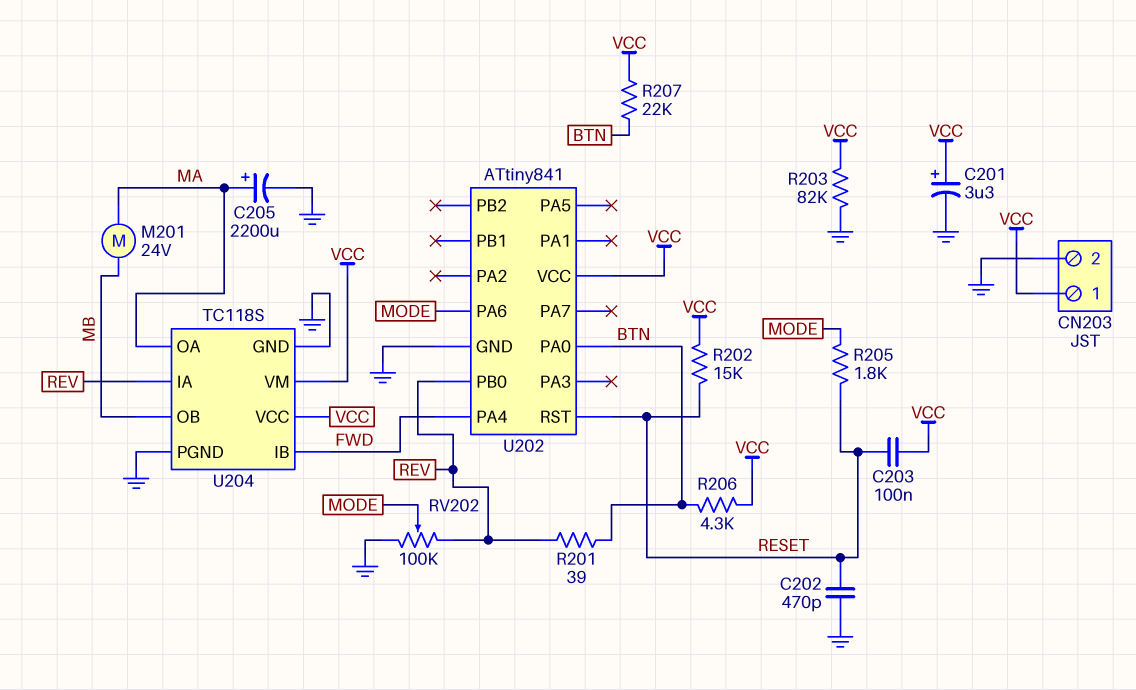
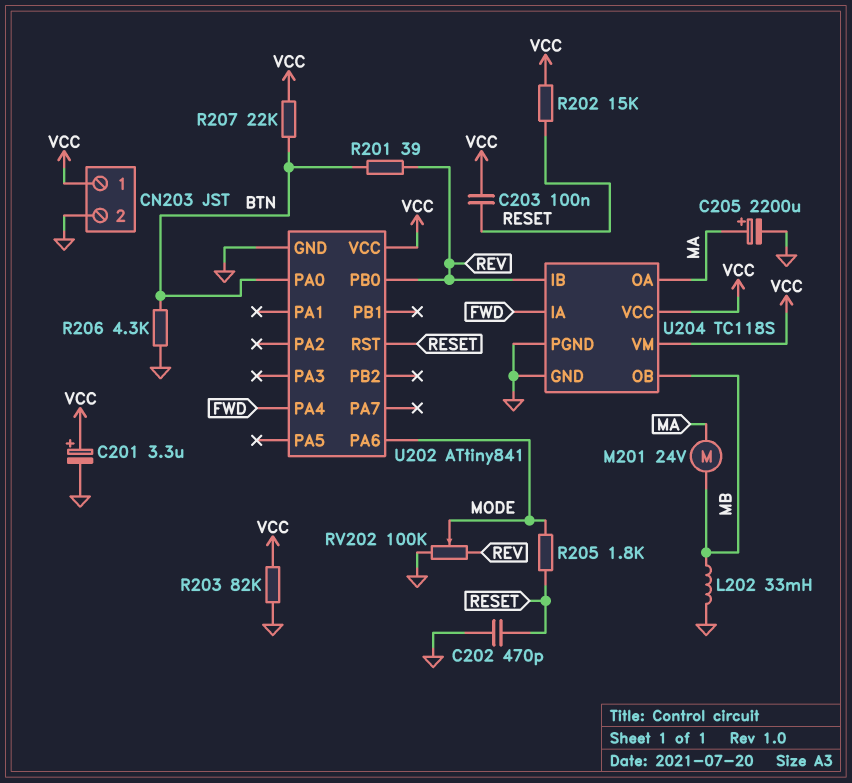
L202: none -> 33mH (GND, MB)
R206: 4.3k (BTN, VCC) -> 4.3k (BTN, GND)
U204 pin IA: REV -> FWD
U204 pin IB: FWD -> REV

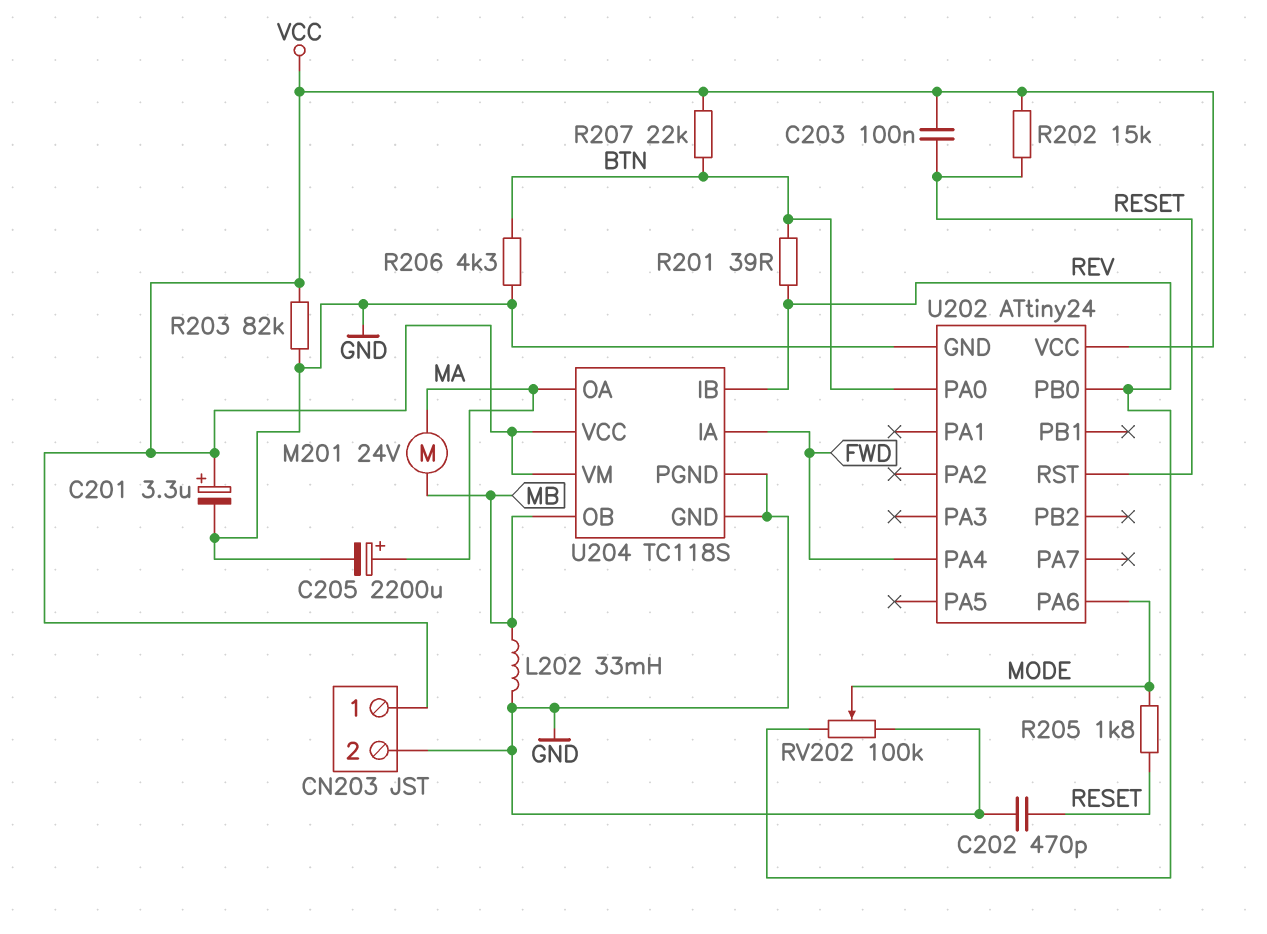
U202: ATtiny841 -> ATtiny24

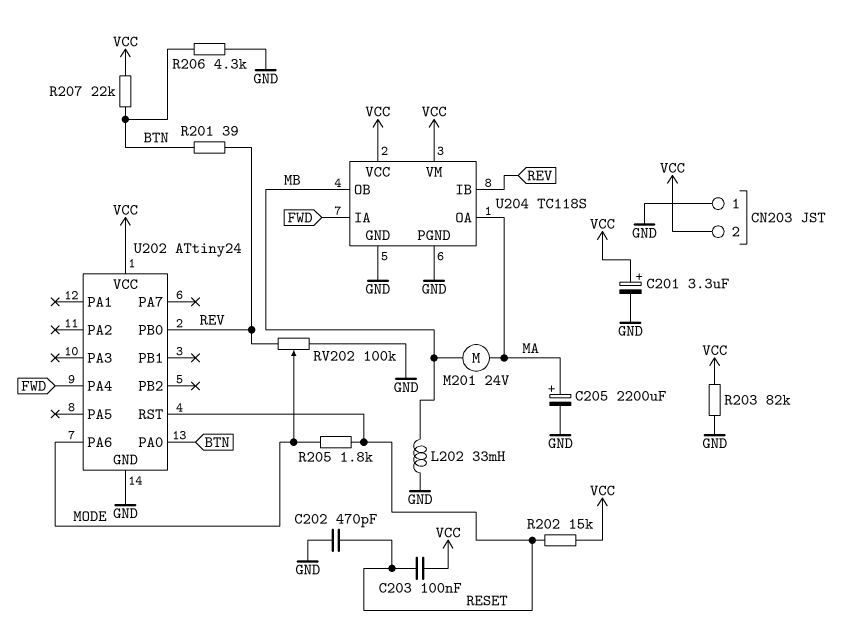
CN203 pin 1: VCC -> GND
CN203 pin 2: GND -> VCC

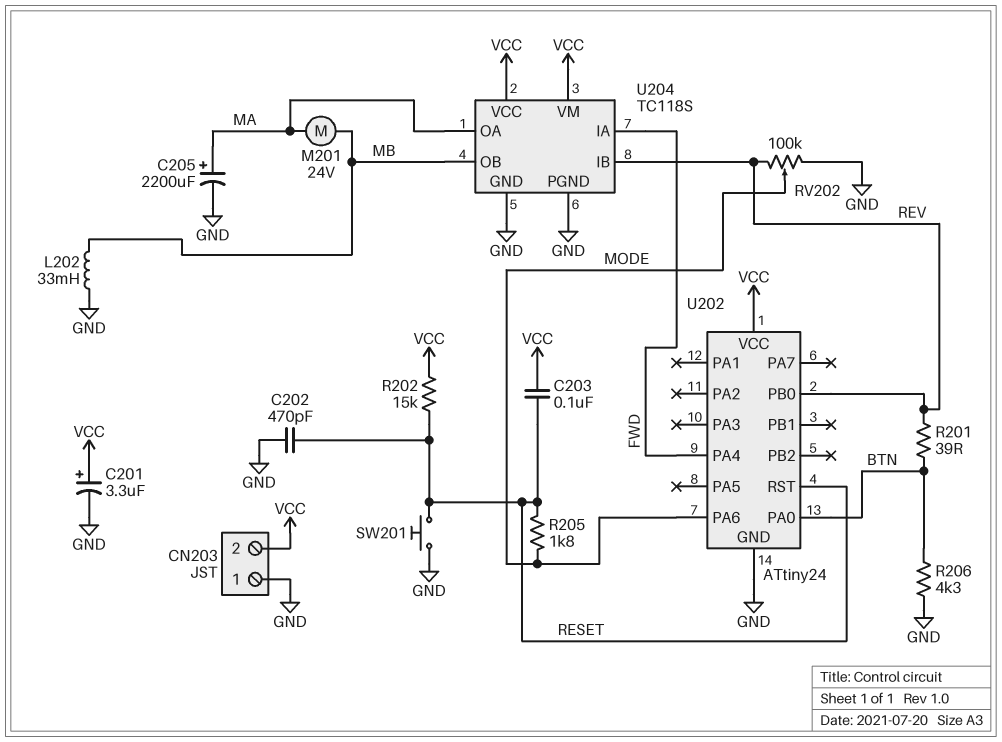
R203: 82k (GND, VCC) -> none
R207: 22k (BTN, VCC) -> none
SW201: none -> button (GND, RESET)

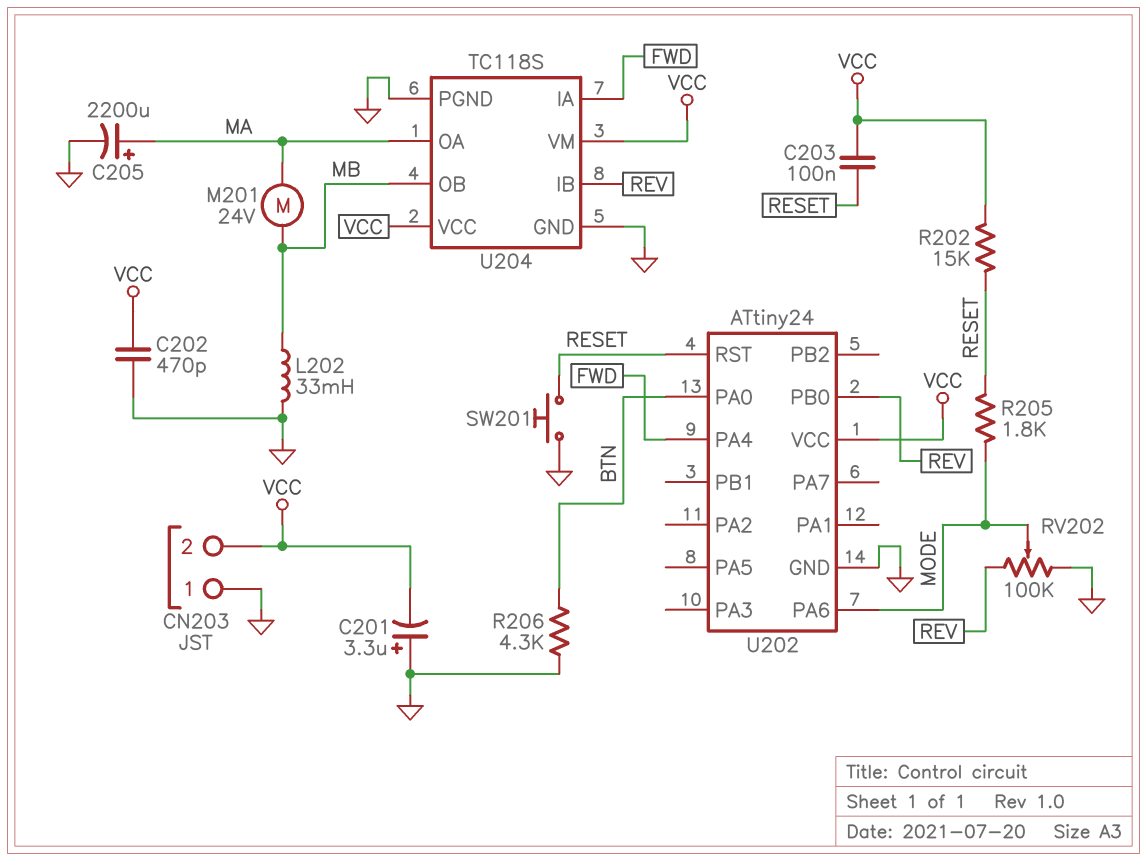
C201: 3.3uF (plus VCC, minus GND) -> 3.3uF (plus GND, minus VCC)
C202: 470pF (GND, RESET) -> 470pF (GND, VCC)
R201: 39 (BTN, REV) -> none

